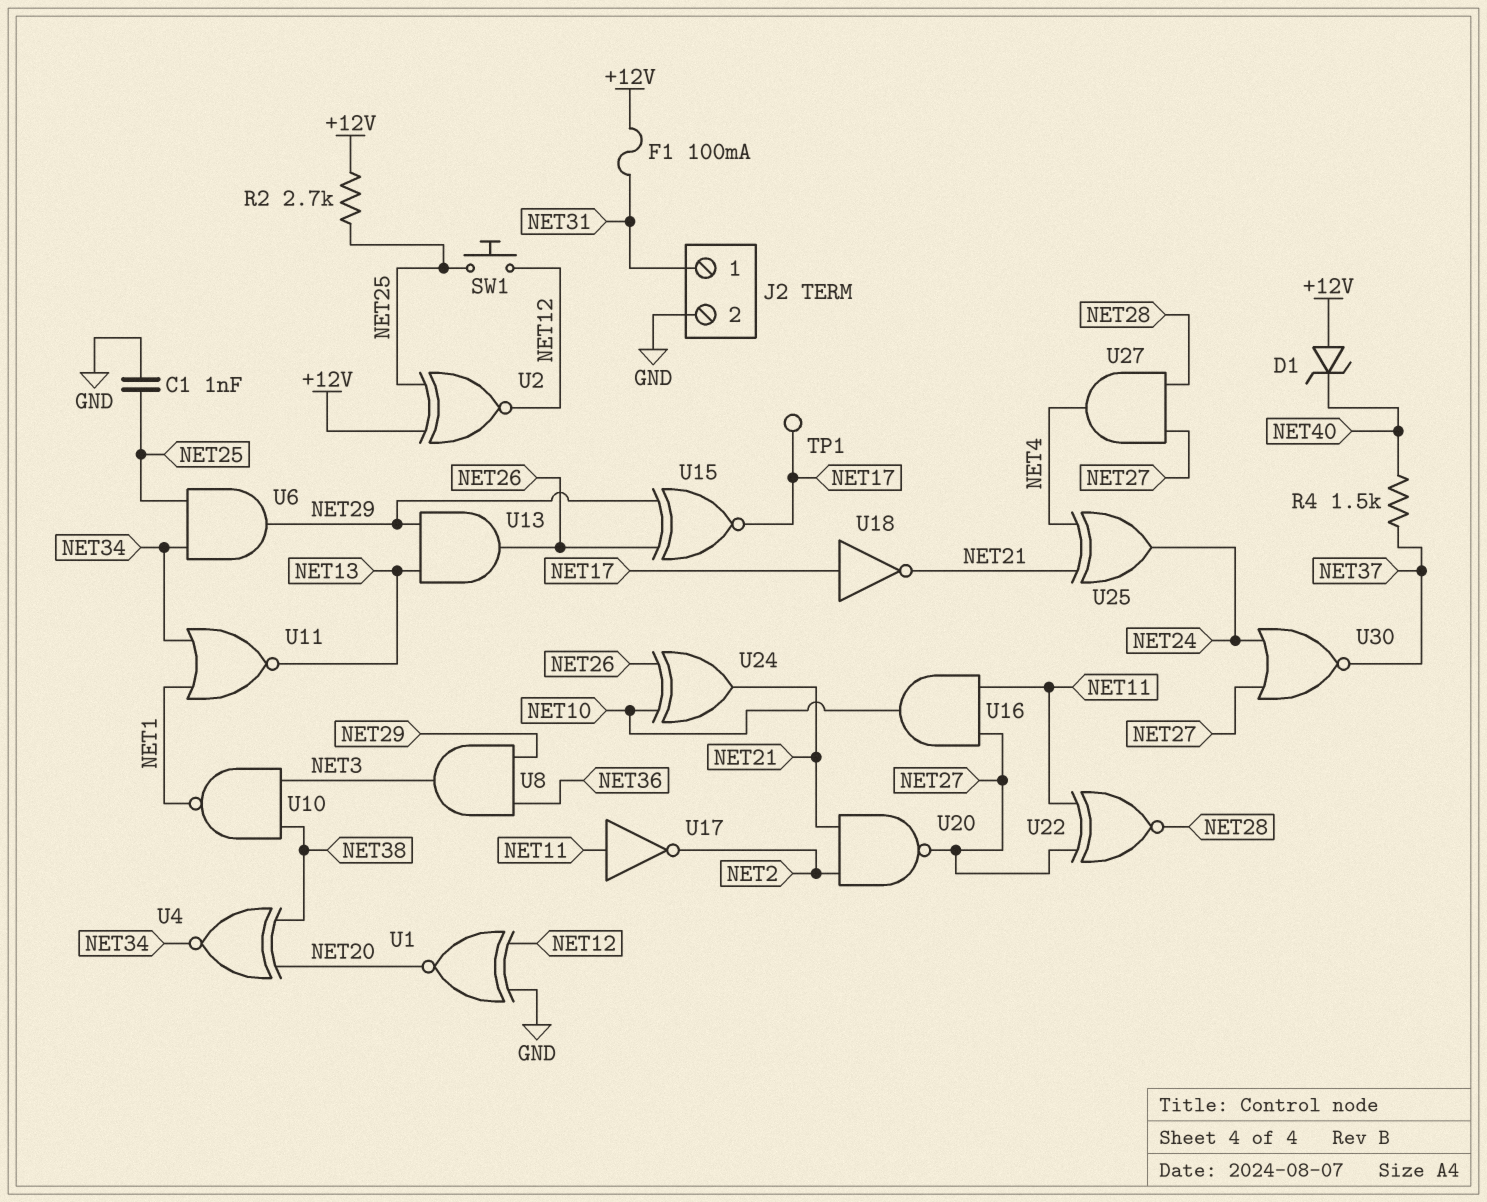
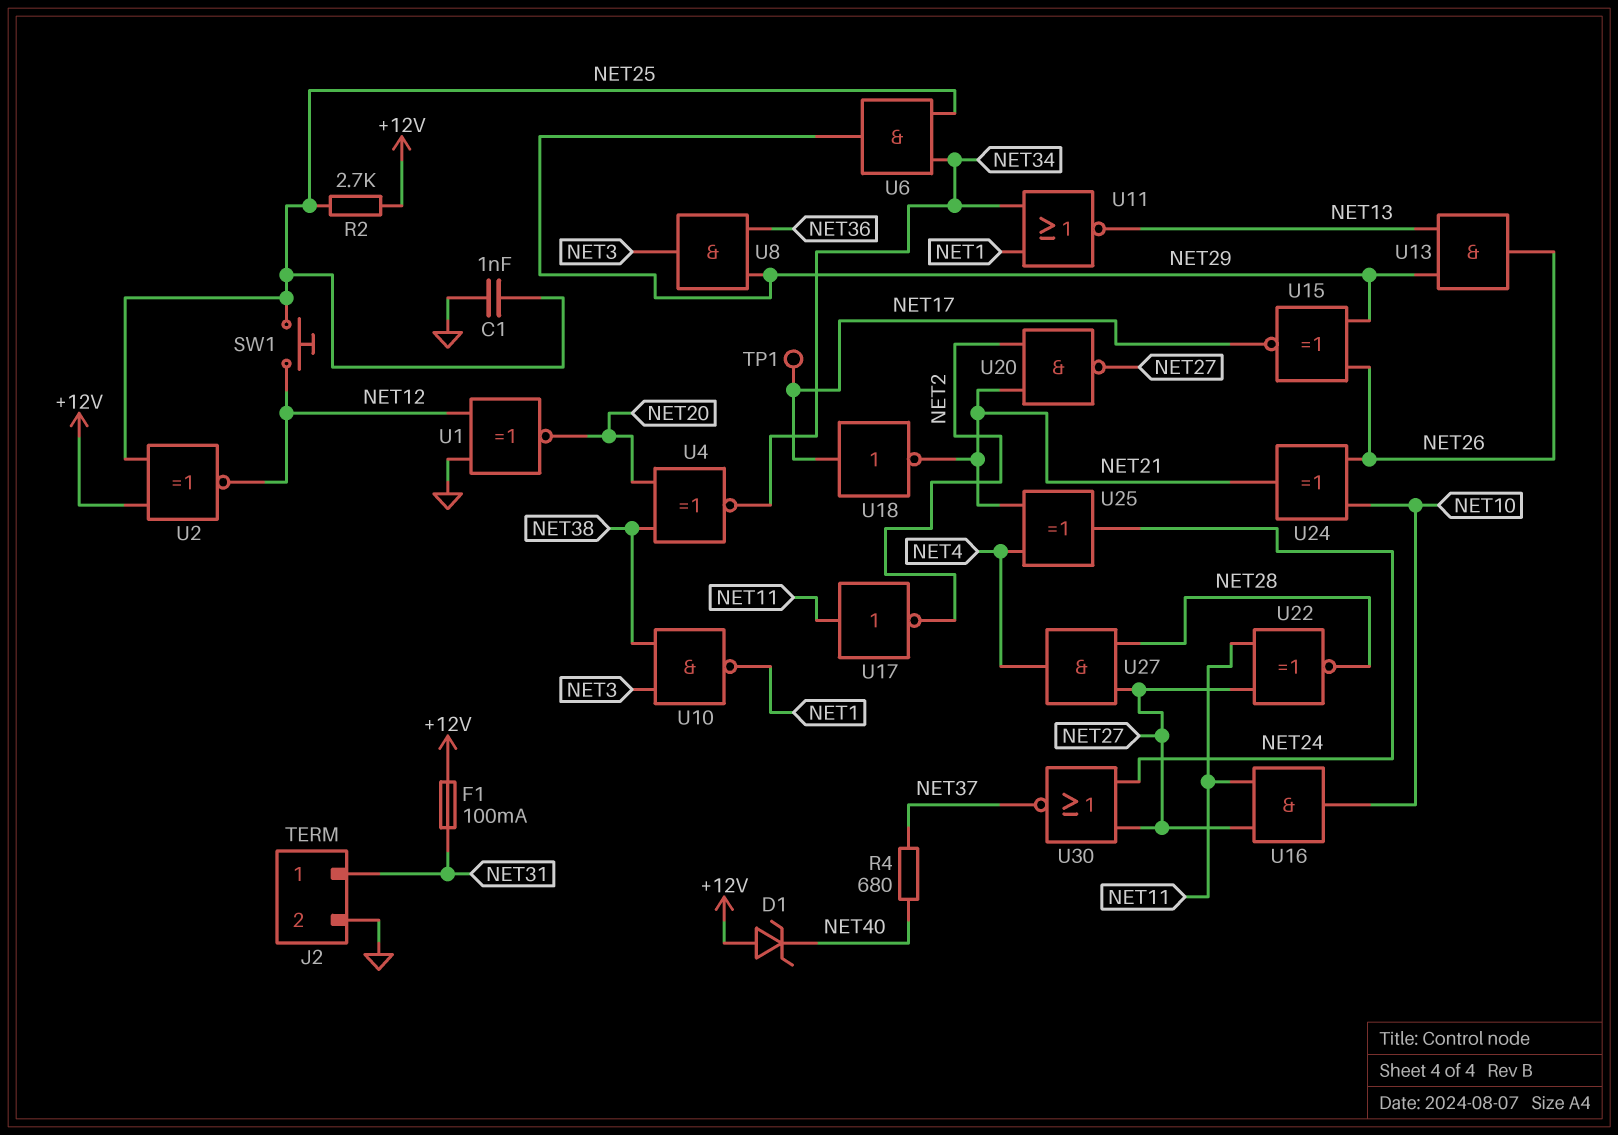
R4: 1.5k (NET37, NET40) -> 680 (NET37, NET40)

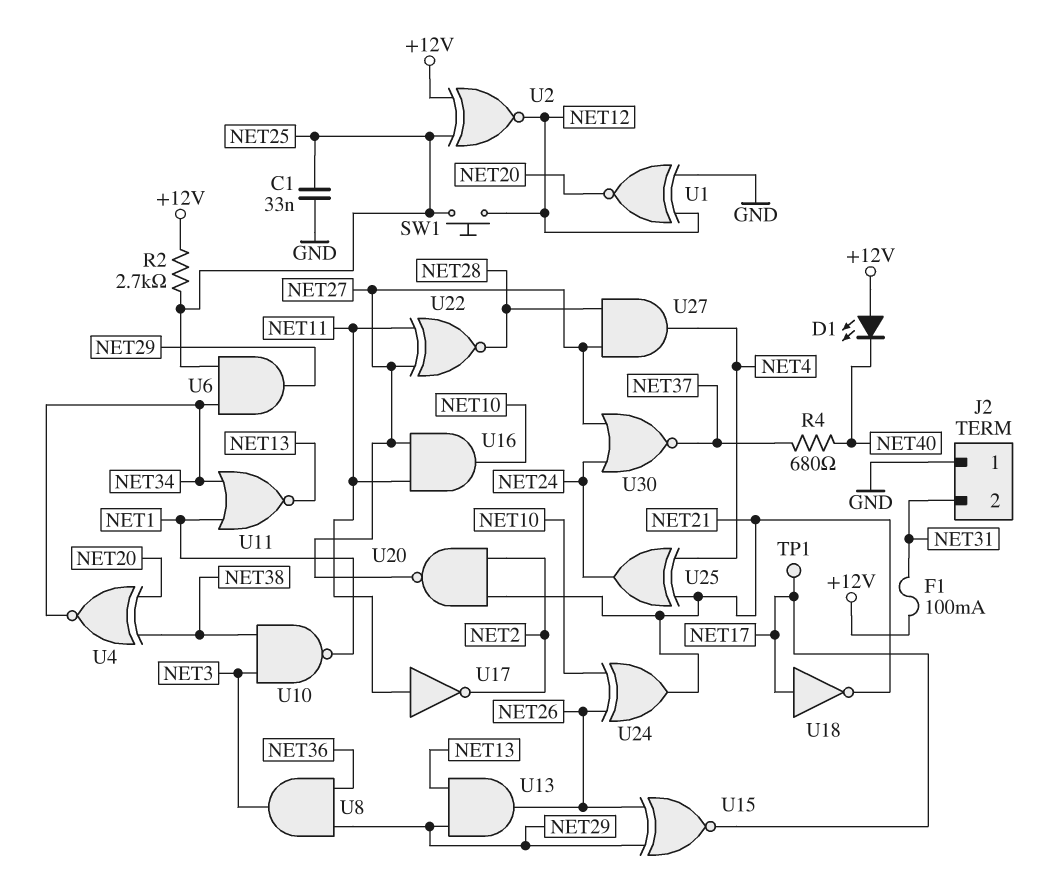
C1: 1nF (GND, NET25) -> 33nF (GND, NET25)
D1: zener (A +12V, K NET40) -> LED (A +12V, K NET40)
J2 pin 1: NET31 -> GND
J2 pin 2: GND -> NET31

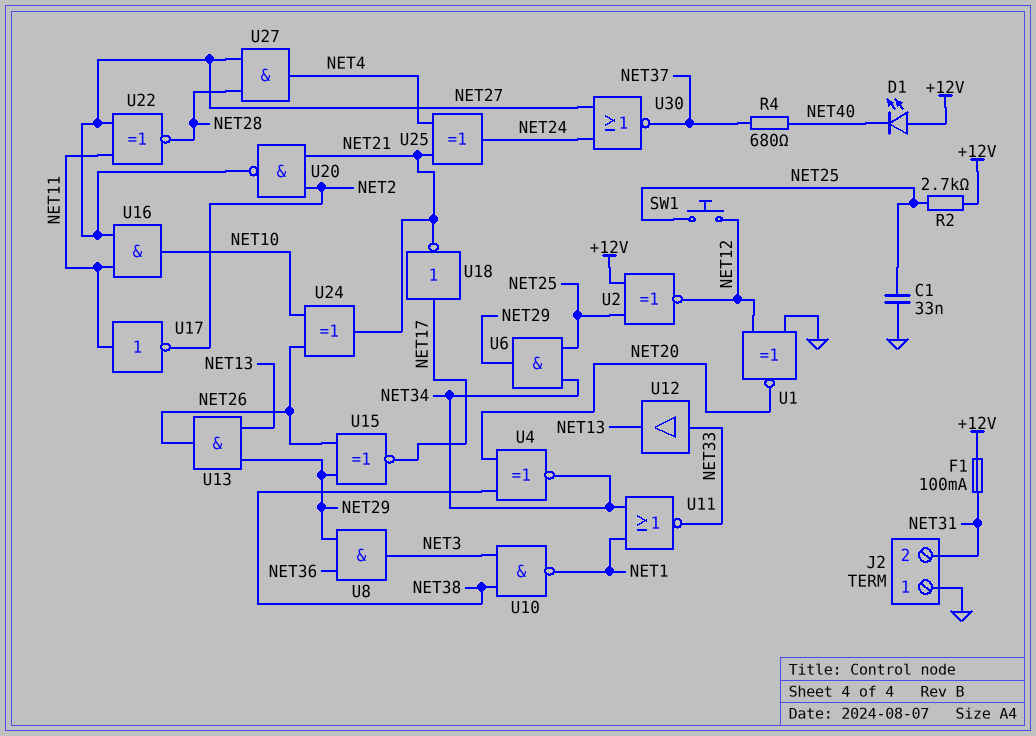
TP1: test point (NET17) -> none
U11: NOR (in NET1, in NET34, out NET13) -> NOR (in NET1, in NET34, out NET33)
U12: none -> buffer (in NET33, out NET13)

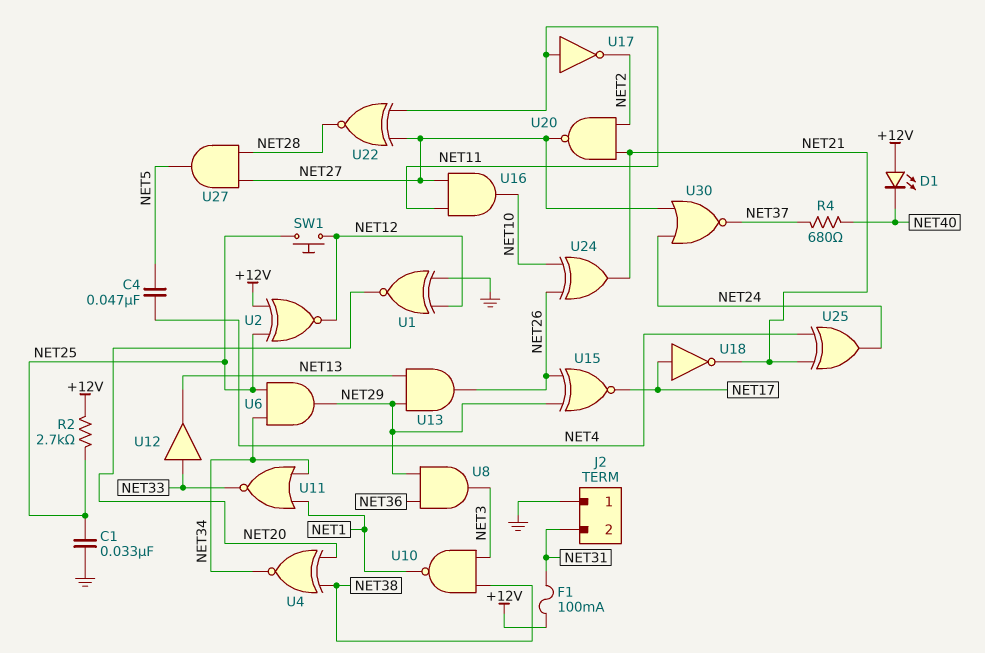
C4: none -> 47nF (NET4, NET5)
U27: AND (in NET27, in NET28, out NET4) -> AND (in NET27, in NET28, out NET5)

